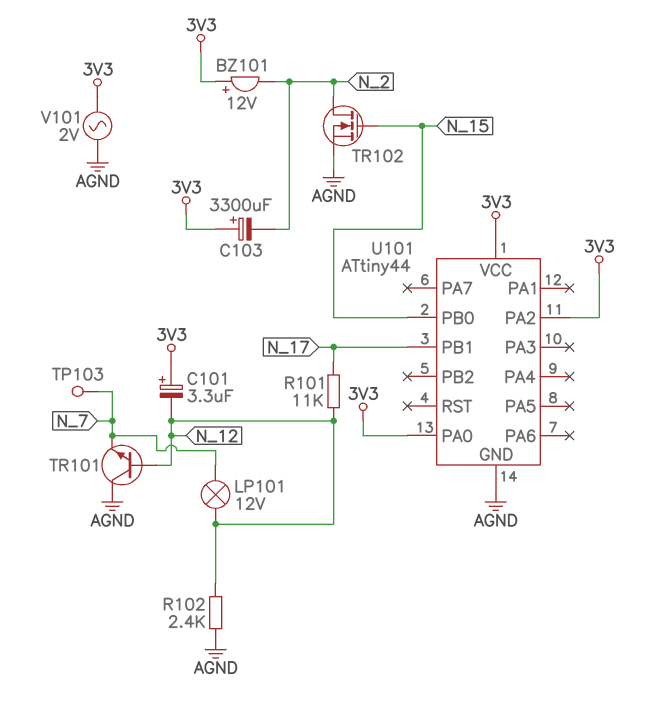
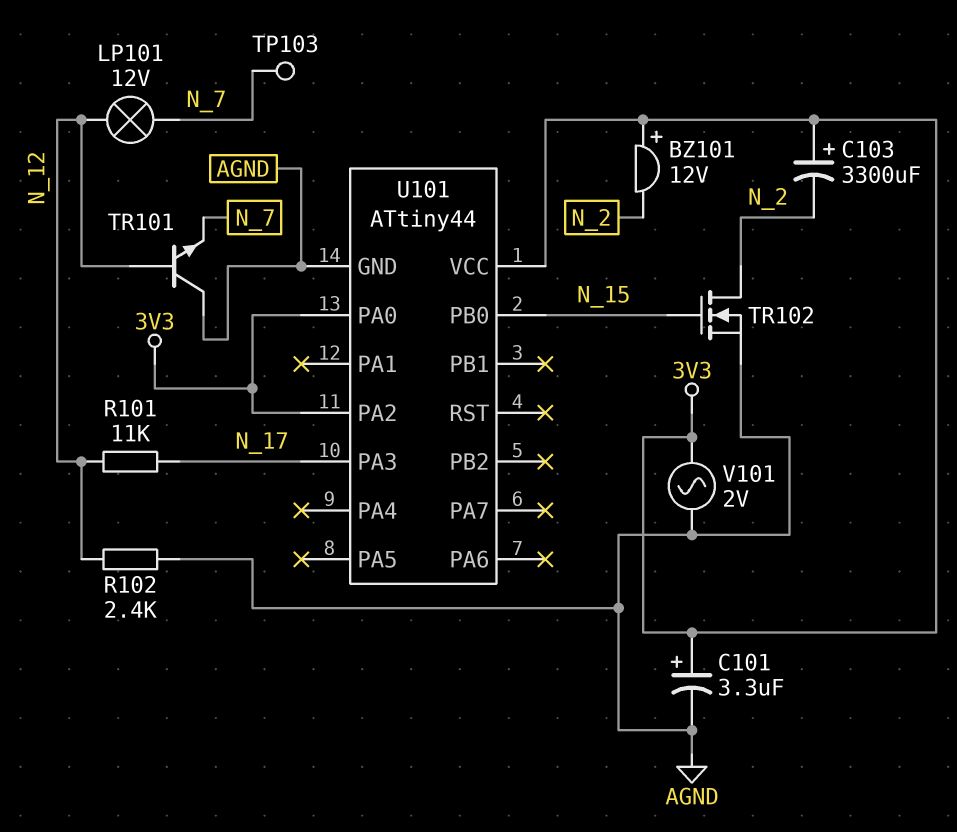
C101: 3.3uF (plus 3V3, minus N_12) -> 3.3uF (plus 3V3, minus AGND)
U101 pin PA3: none -> N_17
U101 pin PB1: N_17 -> none

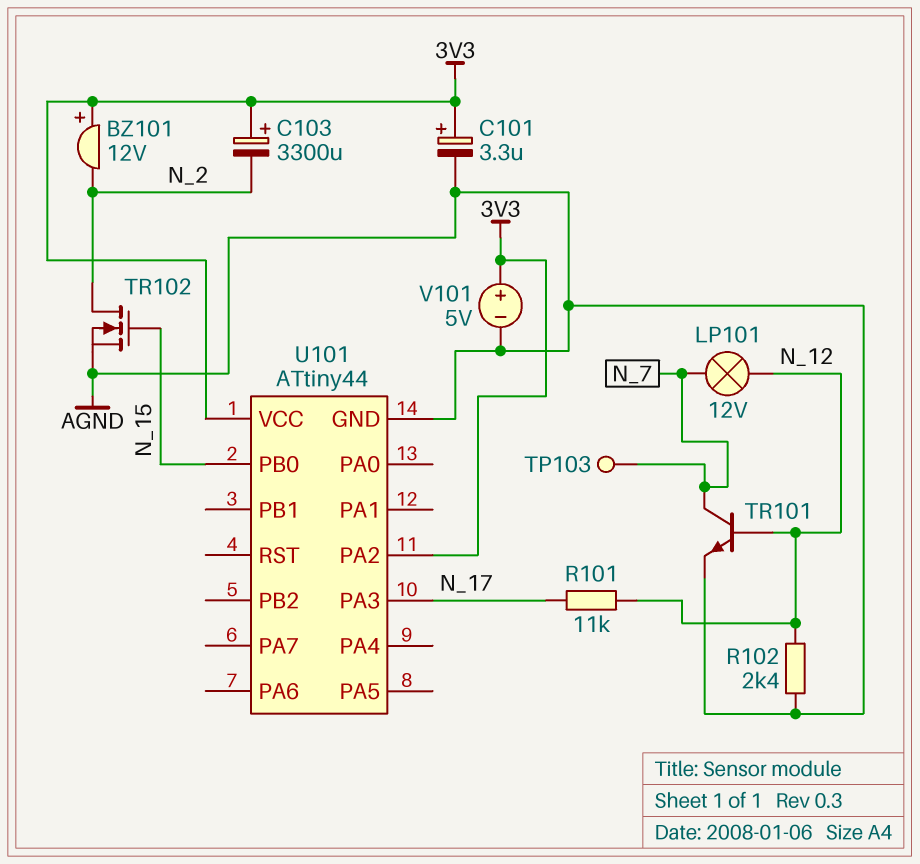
TR101: NPN (B N_12, C AGND, E N_7) -> NPN (B N_12, C N_7, E AGND)
U101 pin PA0: 3V3 -> none
V101: AC 2V (3V3, AGND) -> 5V (plus 3V3, minus AGND)

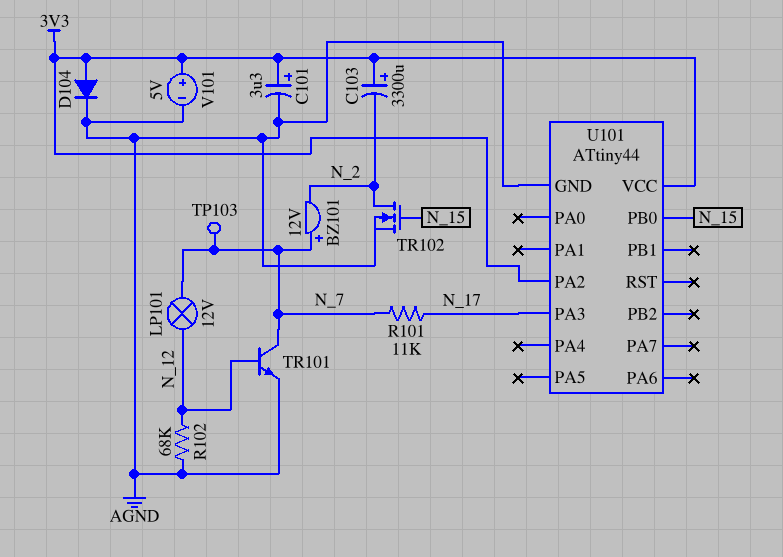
BZ101: buzzer 12V (plus 3V3, minus N_2) -> buzzer 12V (plus N_7, minus N_2)
D104: none -> diode (A 3V3, K AGND)
R101: 11k (N_12, N_17) -> 11k (N_7, N_17)
R102: 2.4k (AGND, N_12) -> 68k (AGND, N_12)

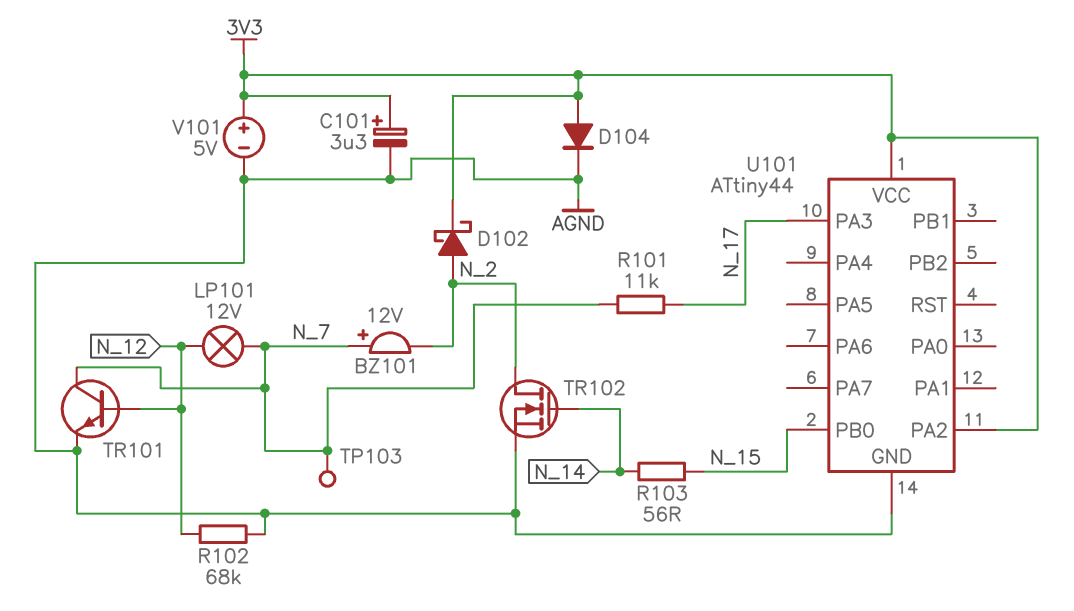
C103: 3300uF (plus 3V3, minus N_2) -> none
D102: none -> schottky (A N_2, K 3V3)
R103: none -> 56 (N_14, N_15)
TR102: NMOS (G N_15, D N_2, S AGND) -> NMOS (G N_14, D N_2, S AGND)

